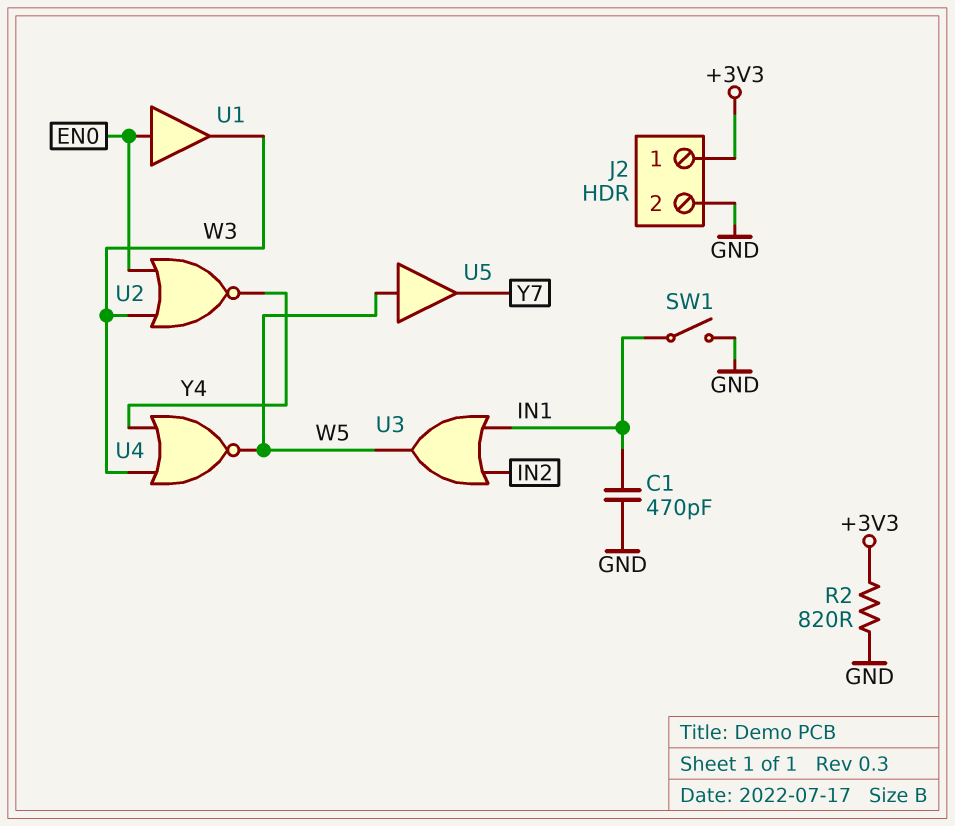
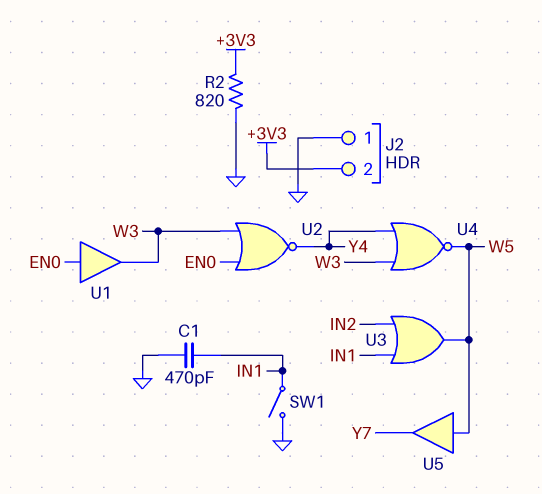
J2 pin 1: +3V3 -> GND
J2 pin 2: GND -> +3V3

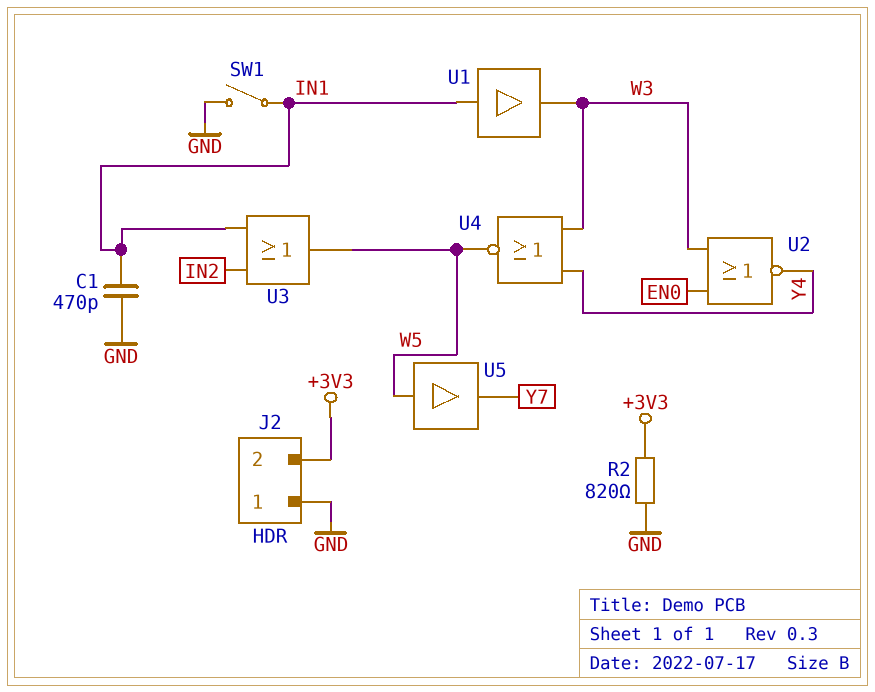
U1: buffer (in EN0, out W3) -> buffer (in IN1, out W3)

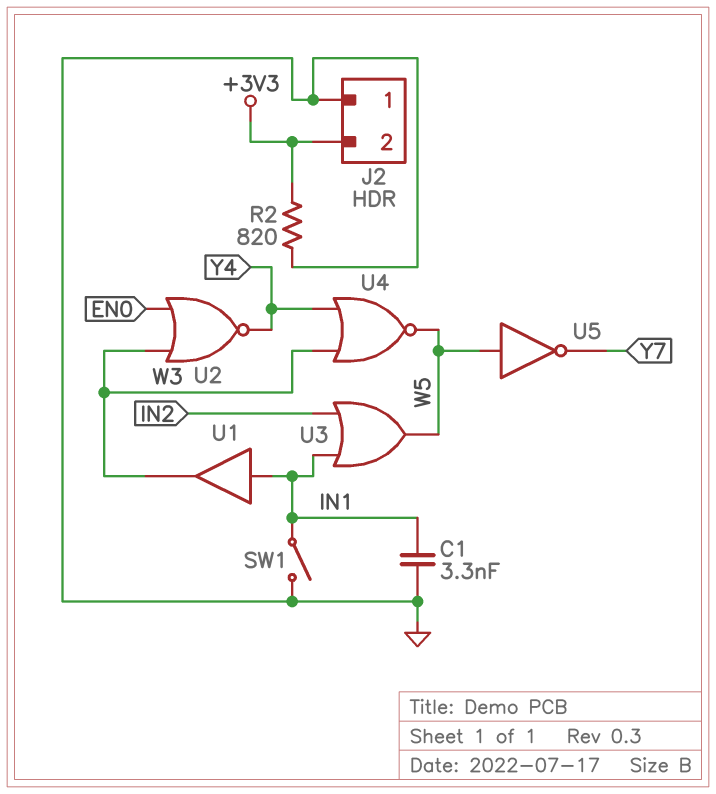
C1: 470pF (GND, IN1) -> 3.3nF (GND, IN1)
U5: buffer (in W5, out Y7) -> NOT (in W5, out Y7)

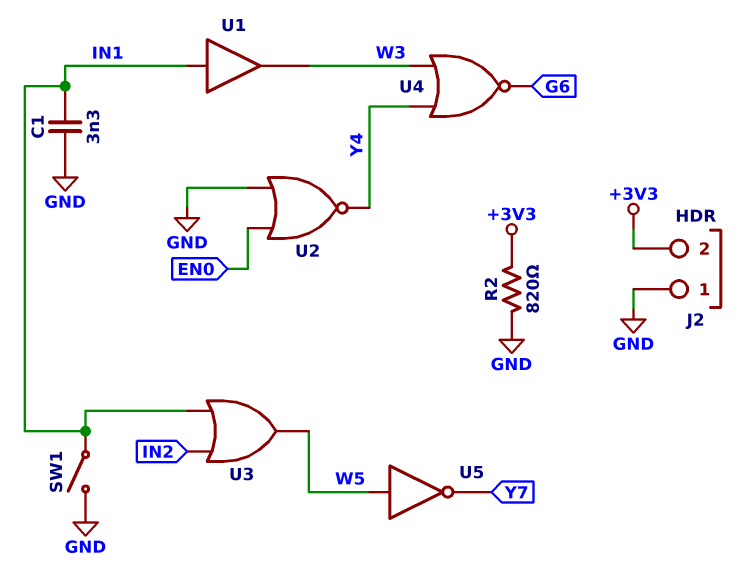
U2: NOR (in EN0, in W3, out Y4) -> NOR (in EN0, in GND, out Y4)
U4: NOR (in W3, in Y4, out W5) -> NOR (in W3, in Y4, out G6)

